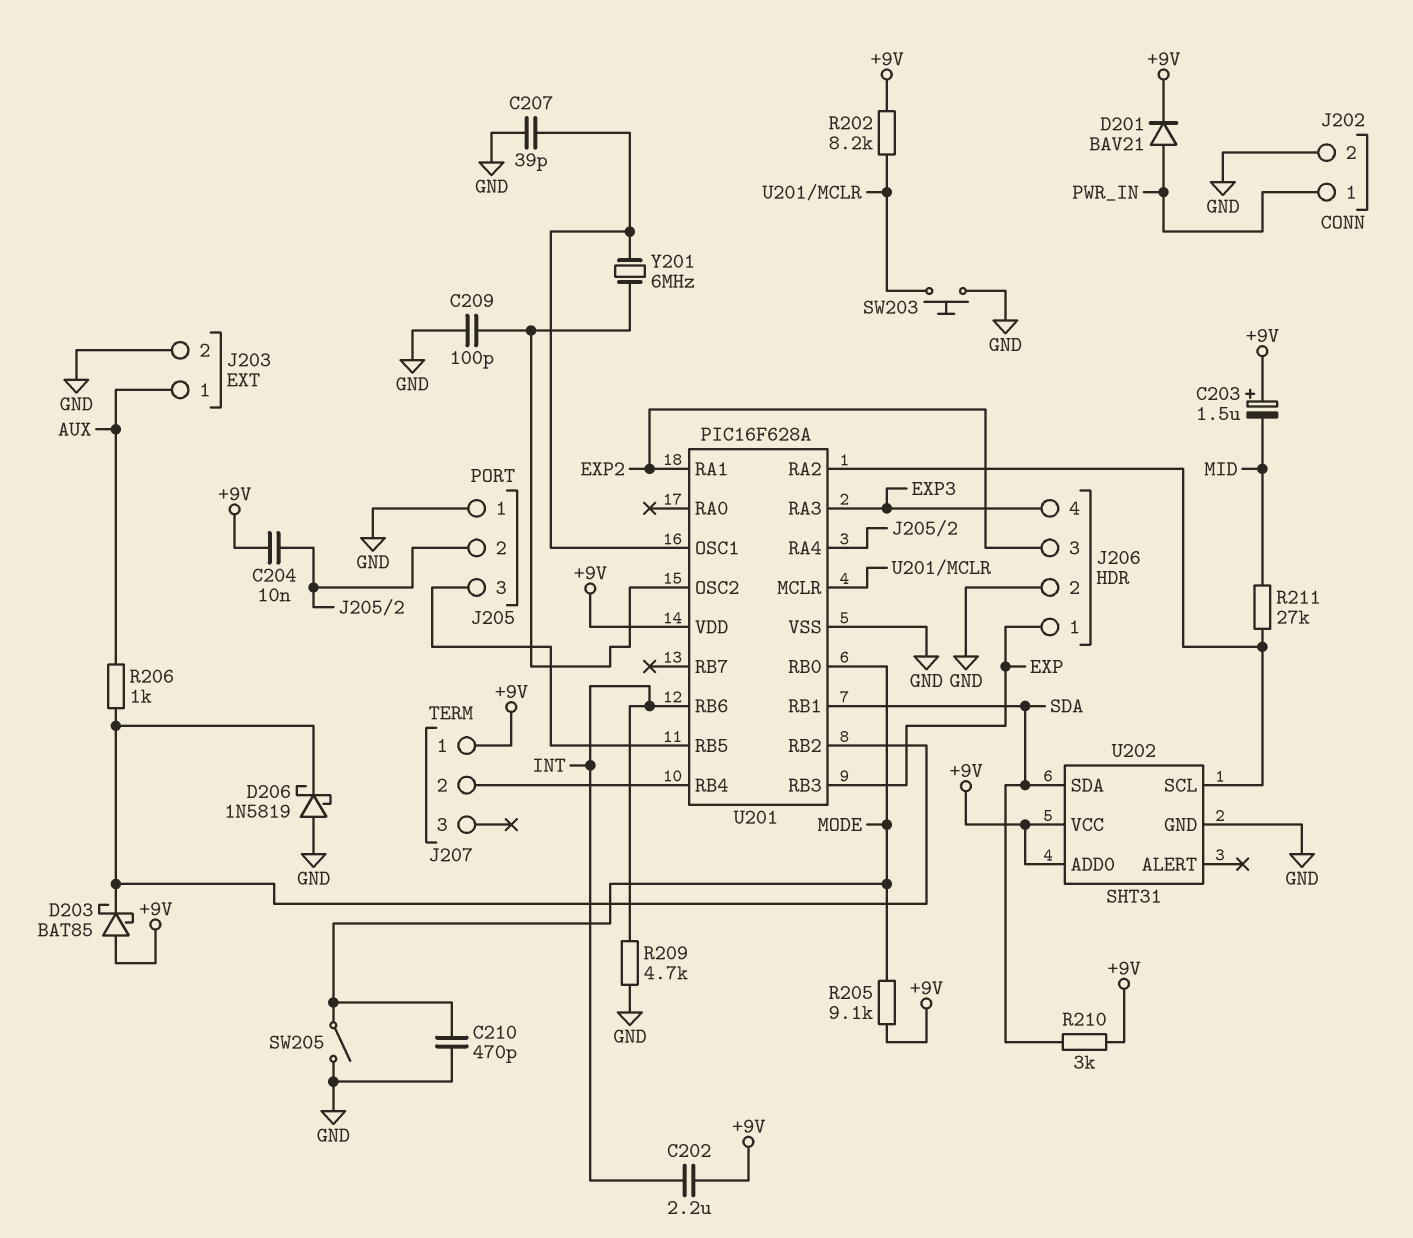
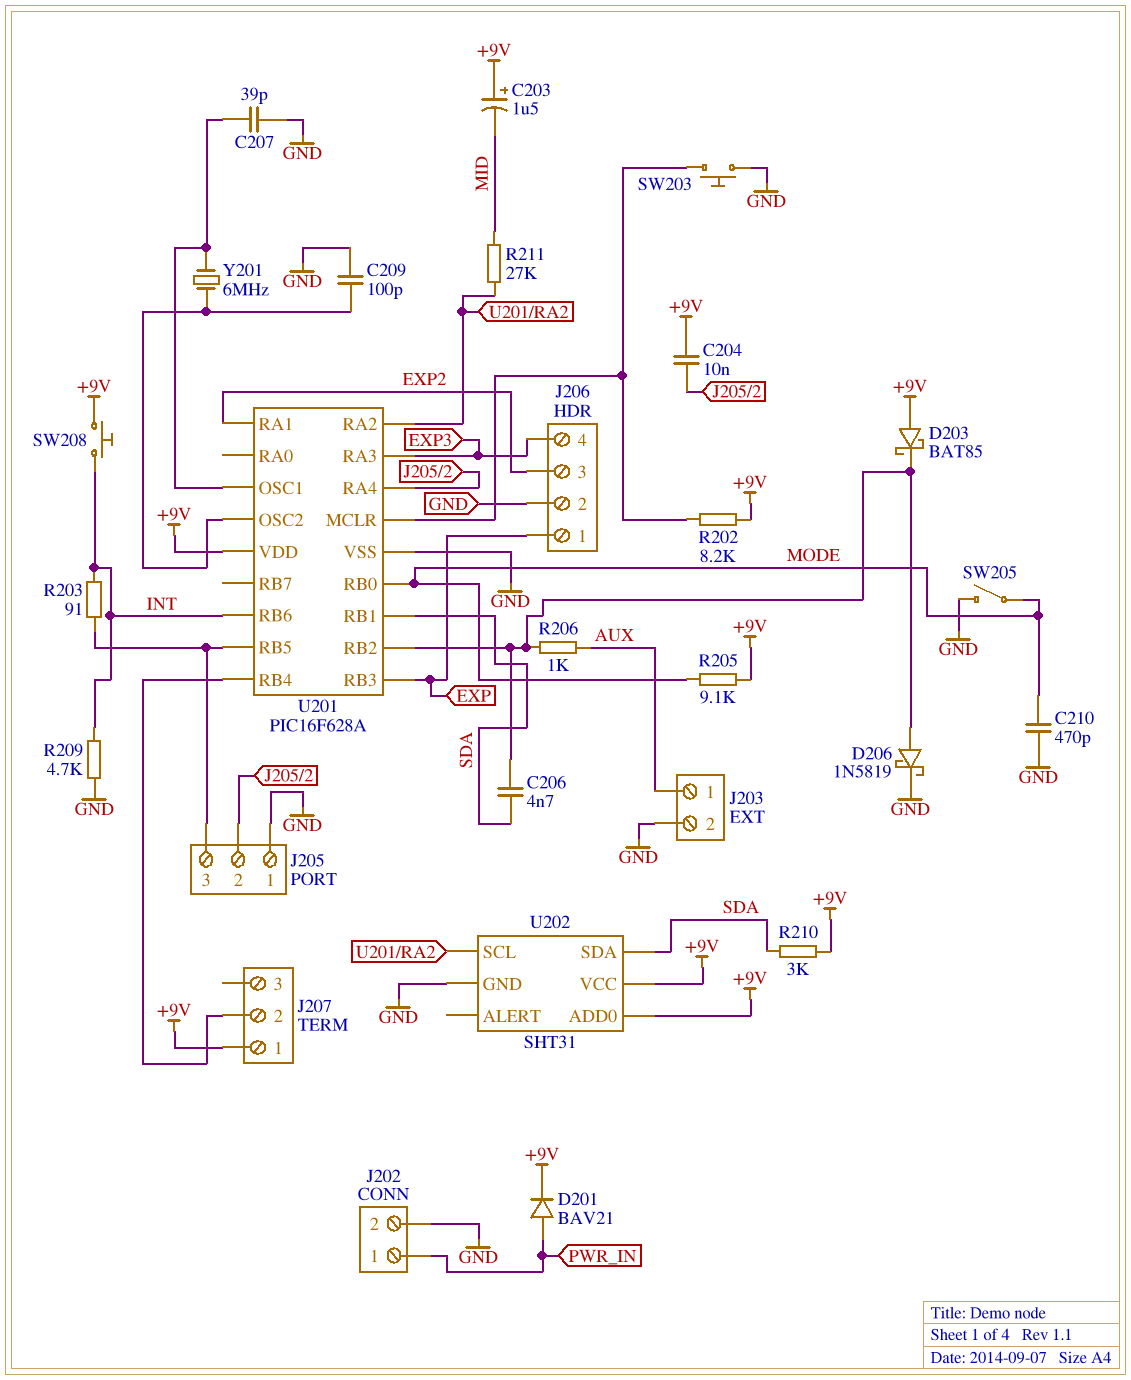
C202: 2.2uF (+9V, INT) -> none
C206: none -> 4.7nF (SDA, U201/RB2)
D206: schottky 1N5819 (A GND, K U201/RB2) -> schottky 1N5819 (A U201/RB2, K GND)
R203: none -> 91 (INT, J205/3)
SW208: none -> button (+9V, INT)

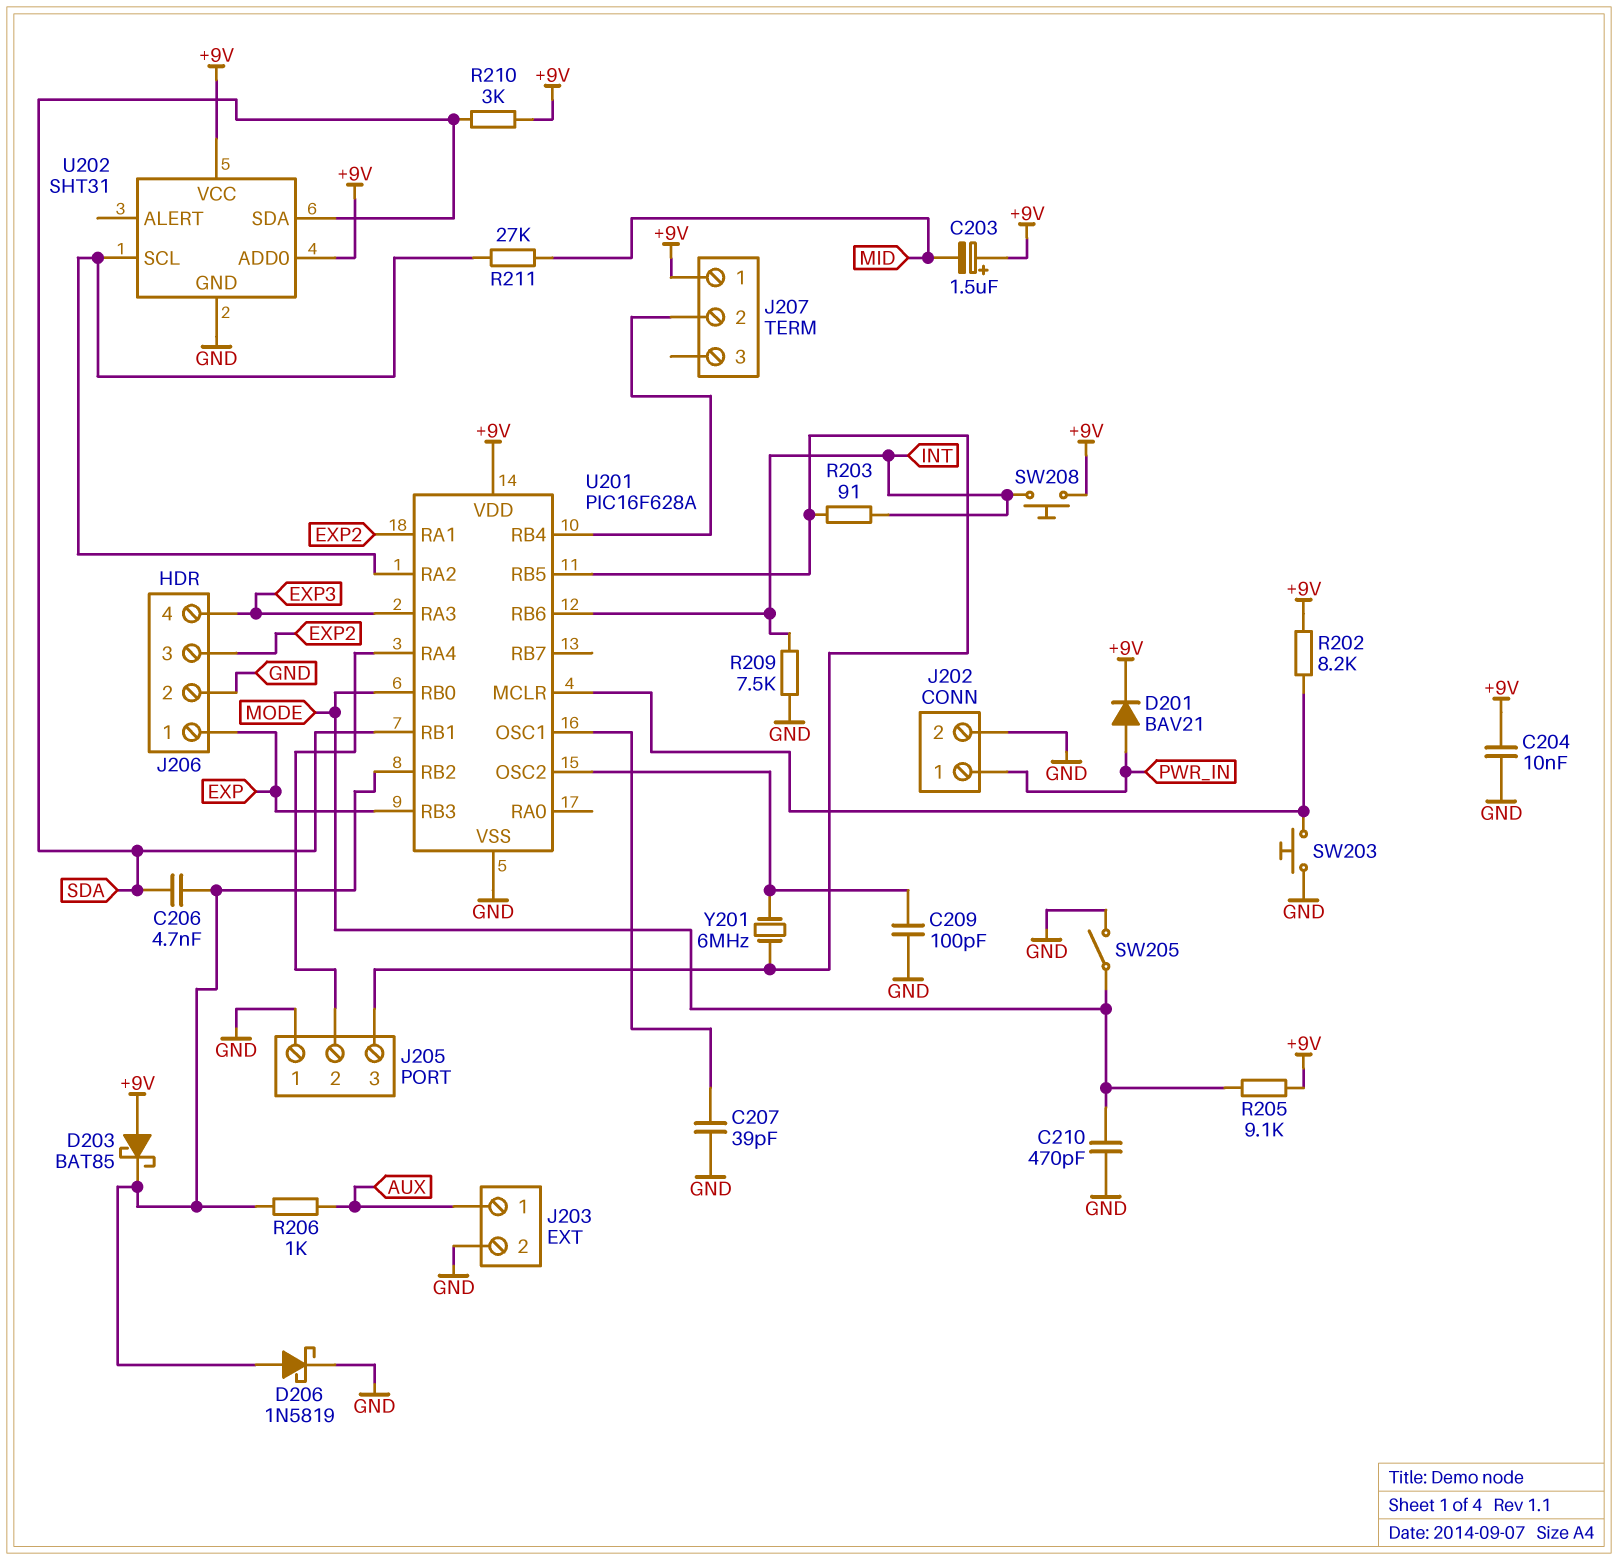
C204: 10nF (+9V, J205/2) -> 10nF (+9V, GND)
R209: 4.7k (GND, INT) -> 7.5k (GND, INT)
Y201: 6MHz (U201/OSC1, U201/OSC2) -> 6MHz (J205/3, U201/OSC2)

